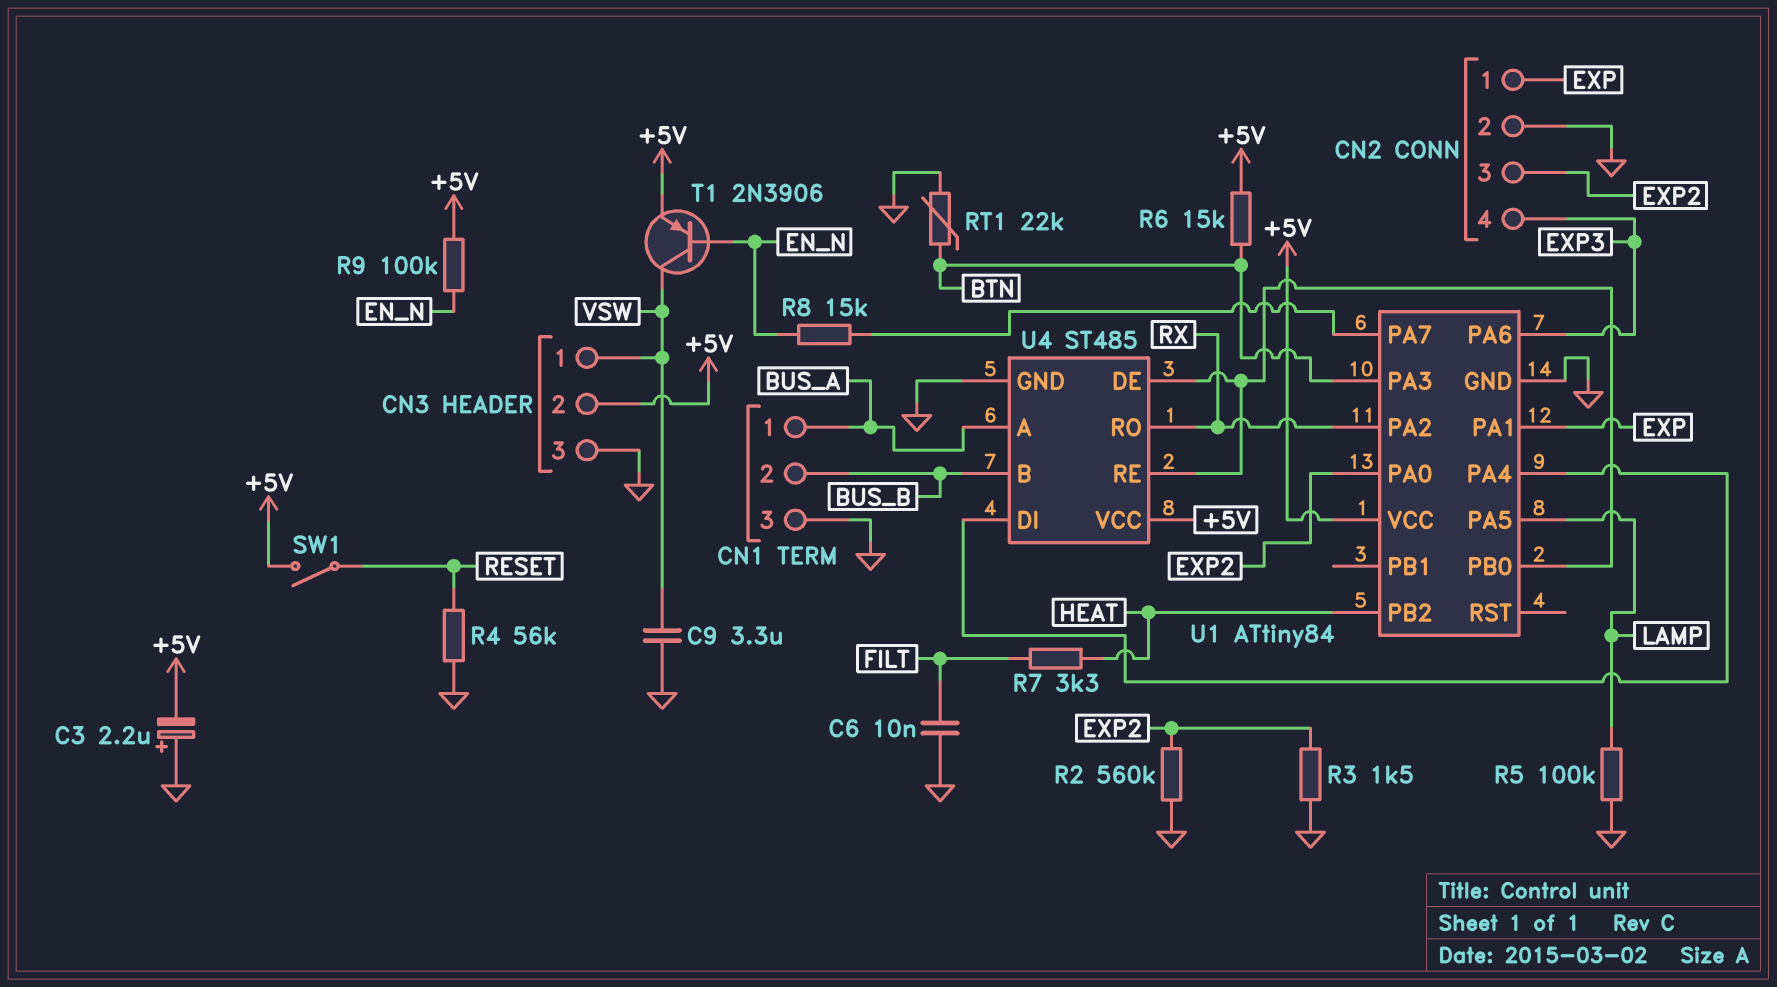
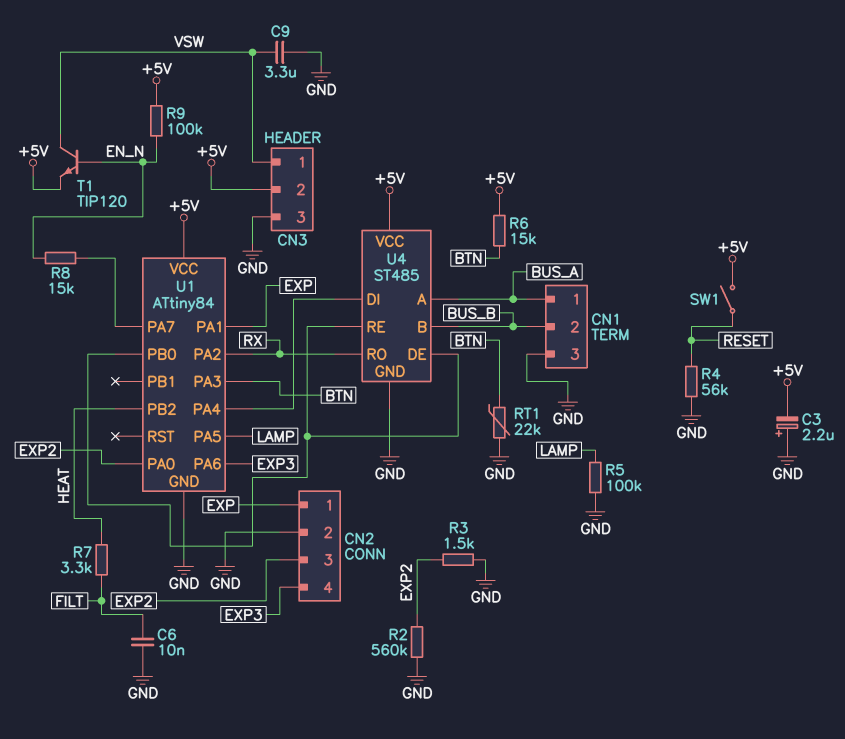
T1: PNP 2N3906 (B EN_N, C VSW, E +5V) -> NPN TIP120 (B EN_N, C VSW, E +5V)

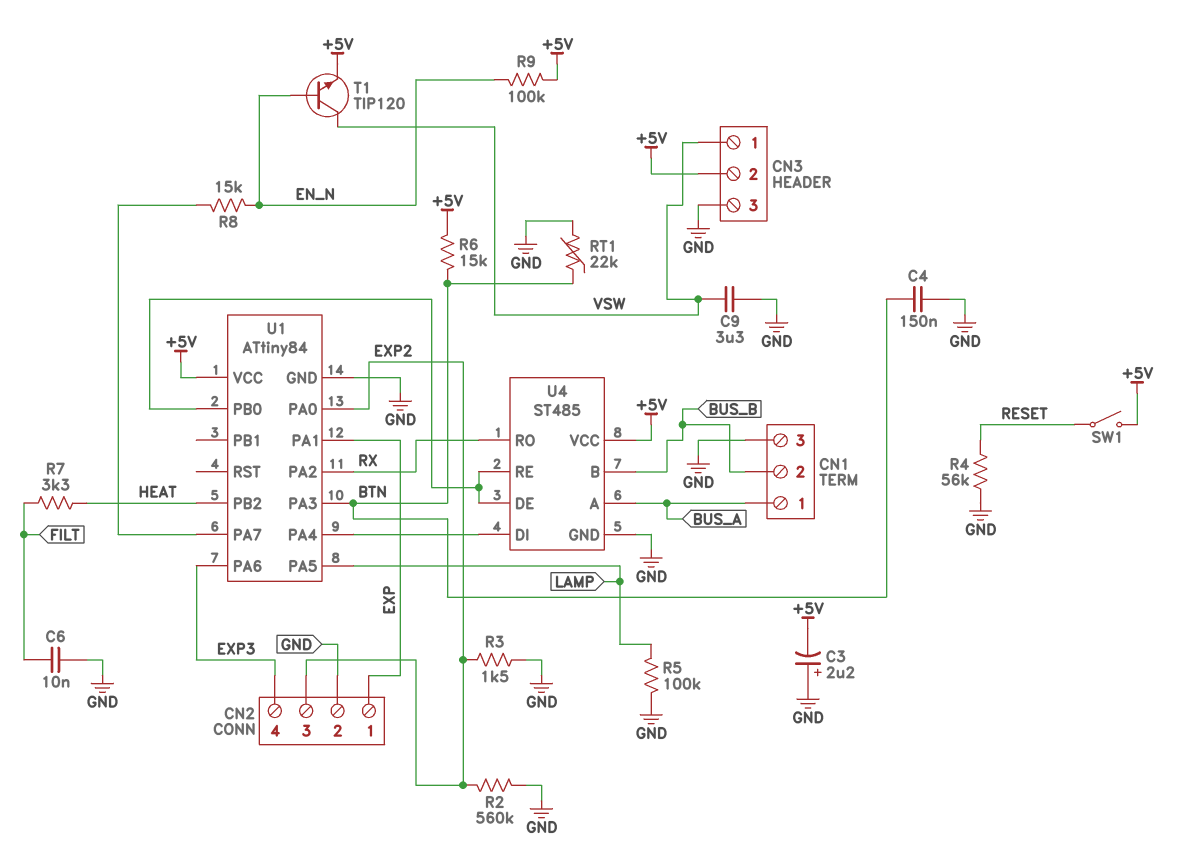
C4: none -> 150nF (BTN, GND)

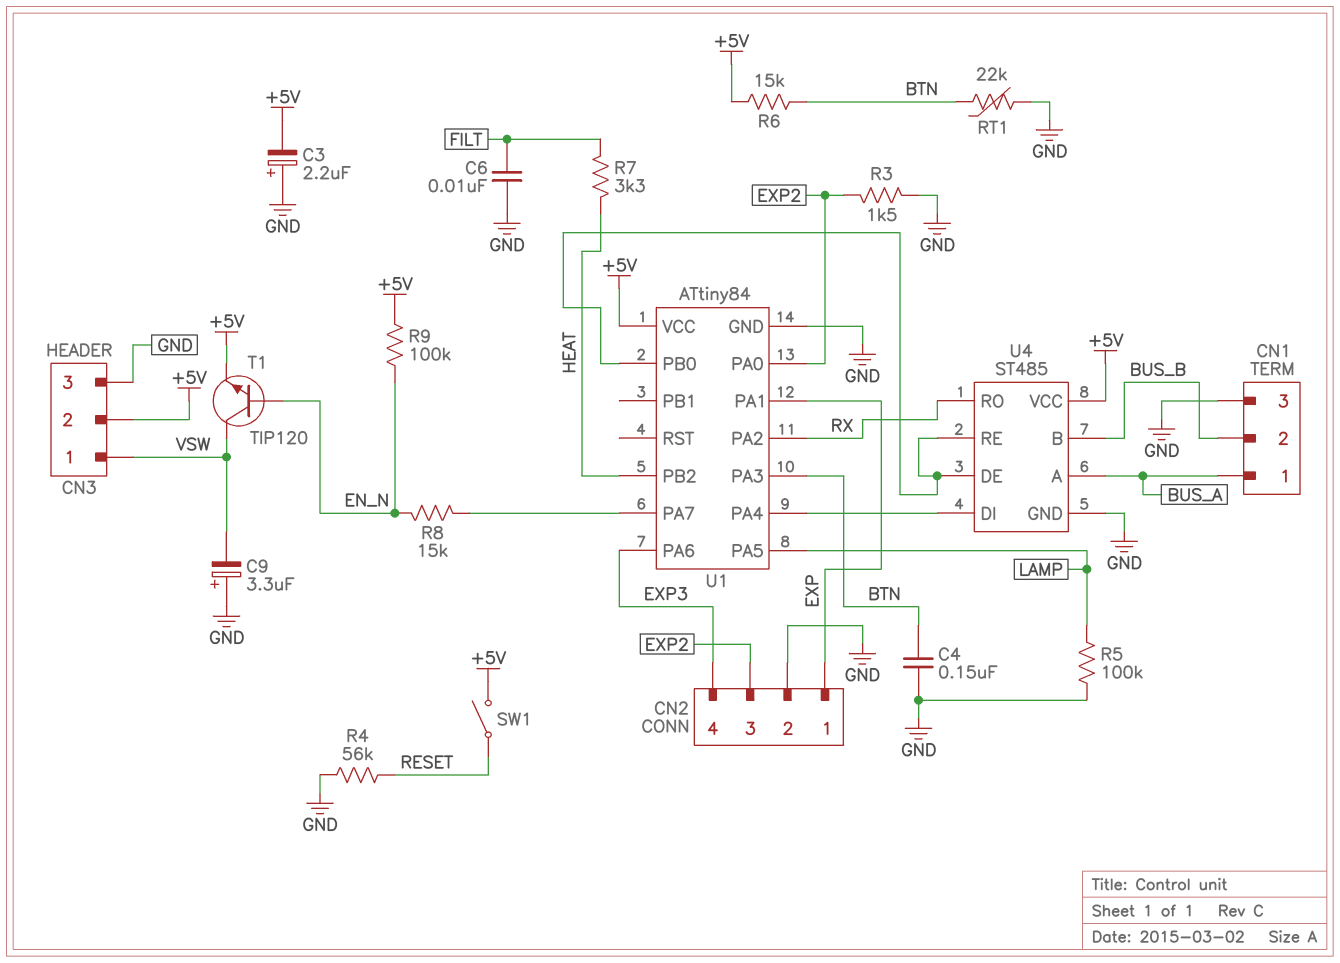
C9: 3.3uF (GND, VSW) -> 3.3uF (plus GND, minus VSW)
R2: 560k (EXP2, GND) -> none

